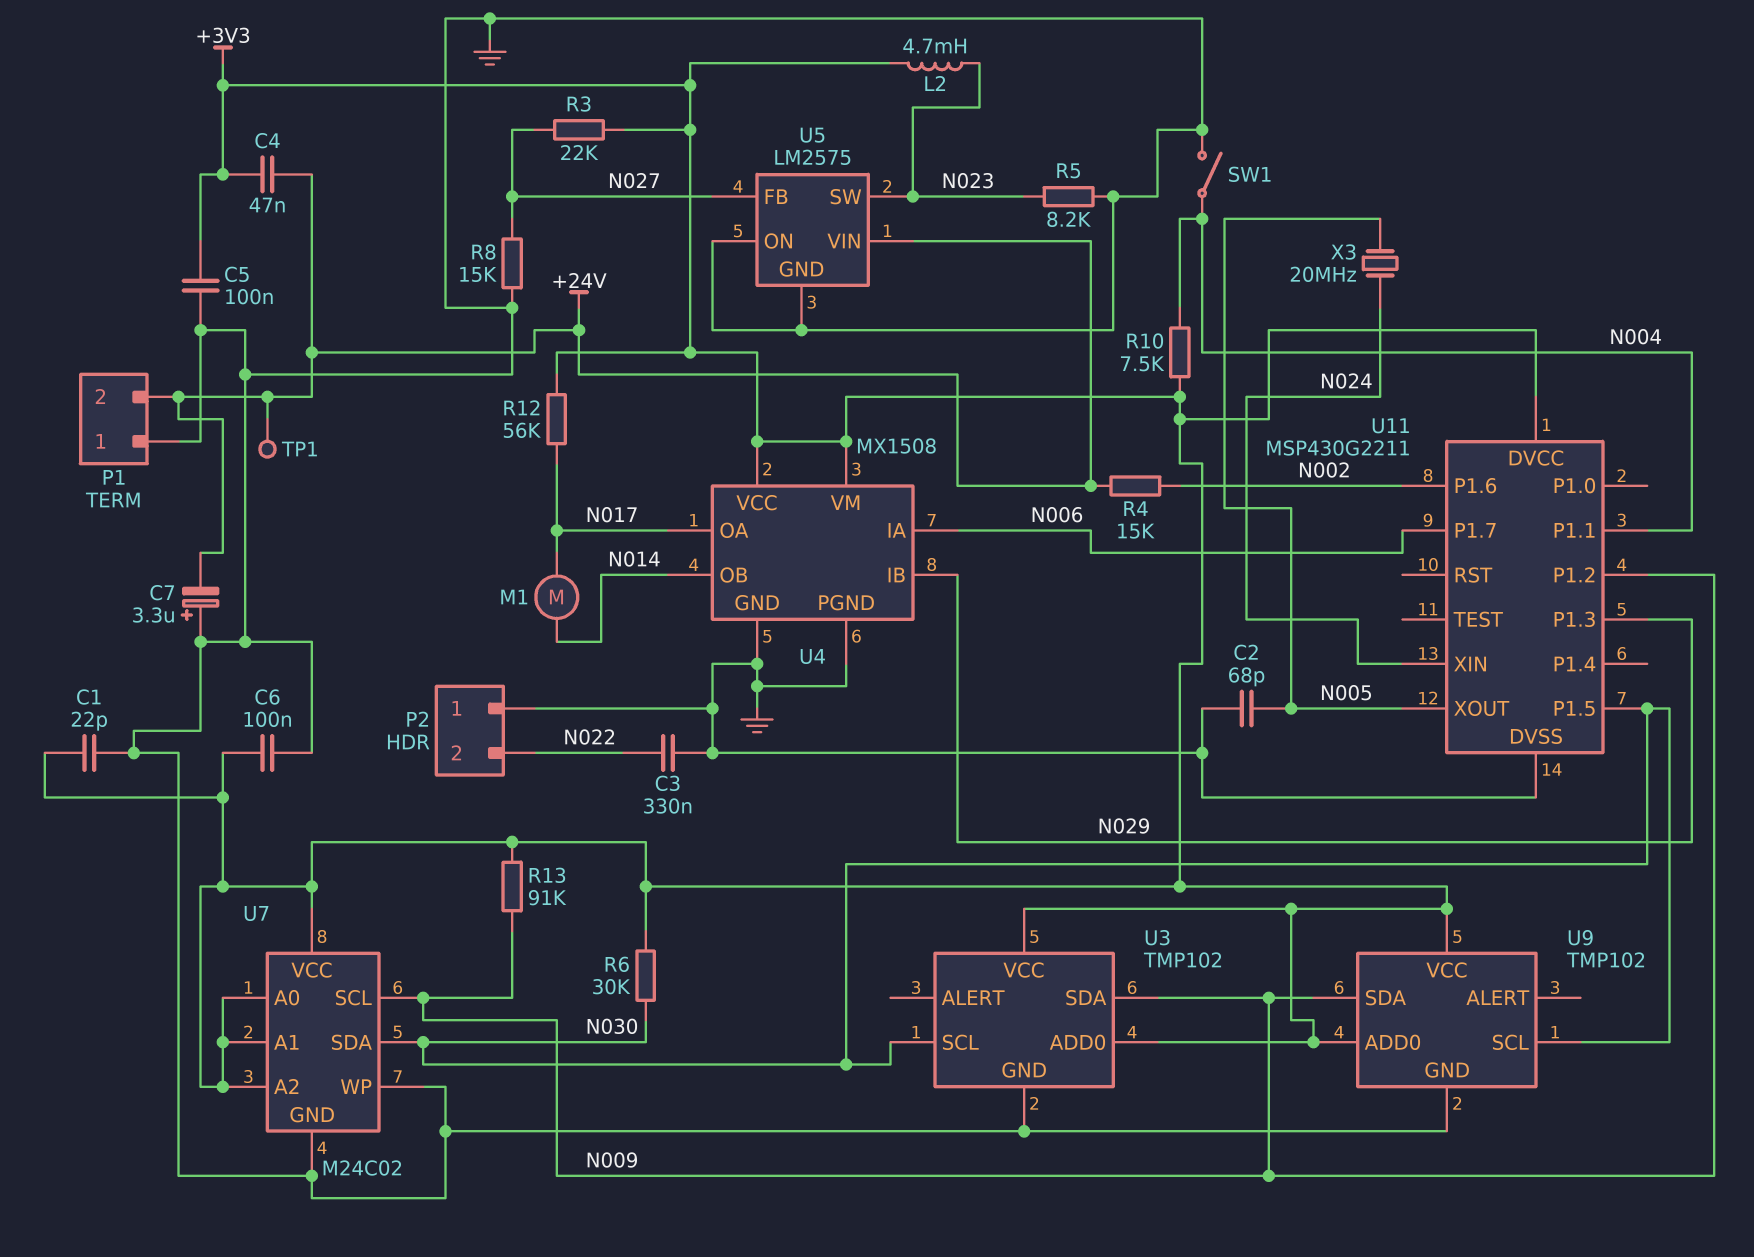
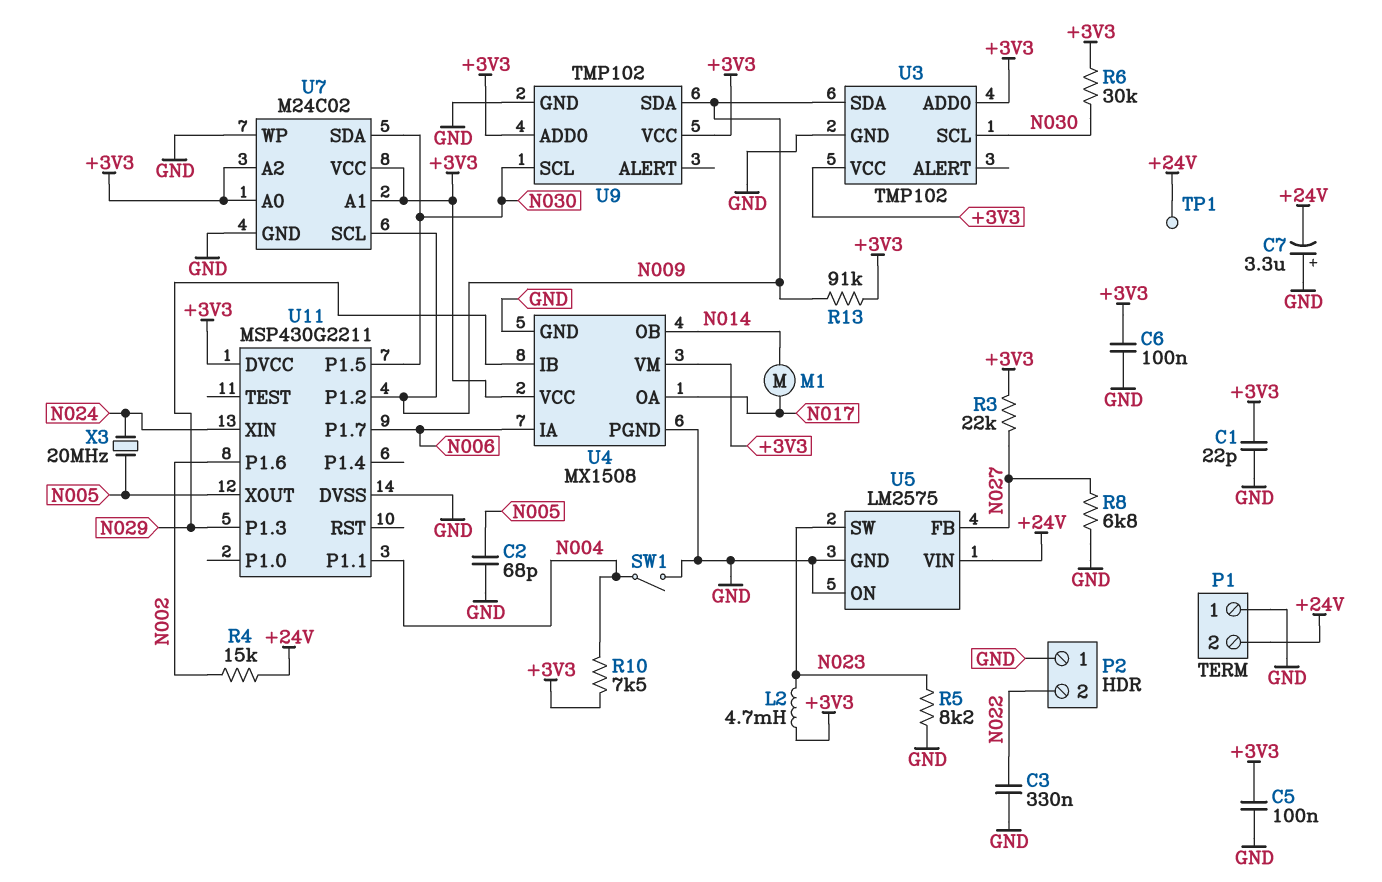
C4: 47nF (+3V3, +24V) -> none
R8: 15k (GND, N027) -> 6.8k (GND, N027)
R12: 56k (+3V3, N017) -> none

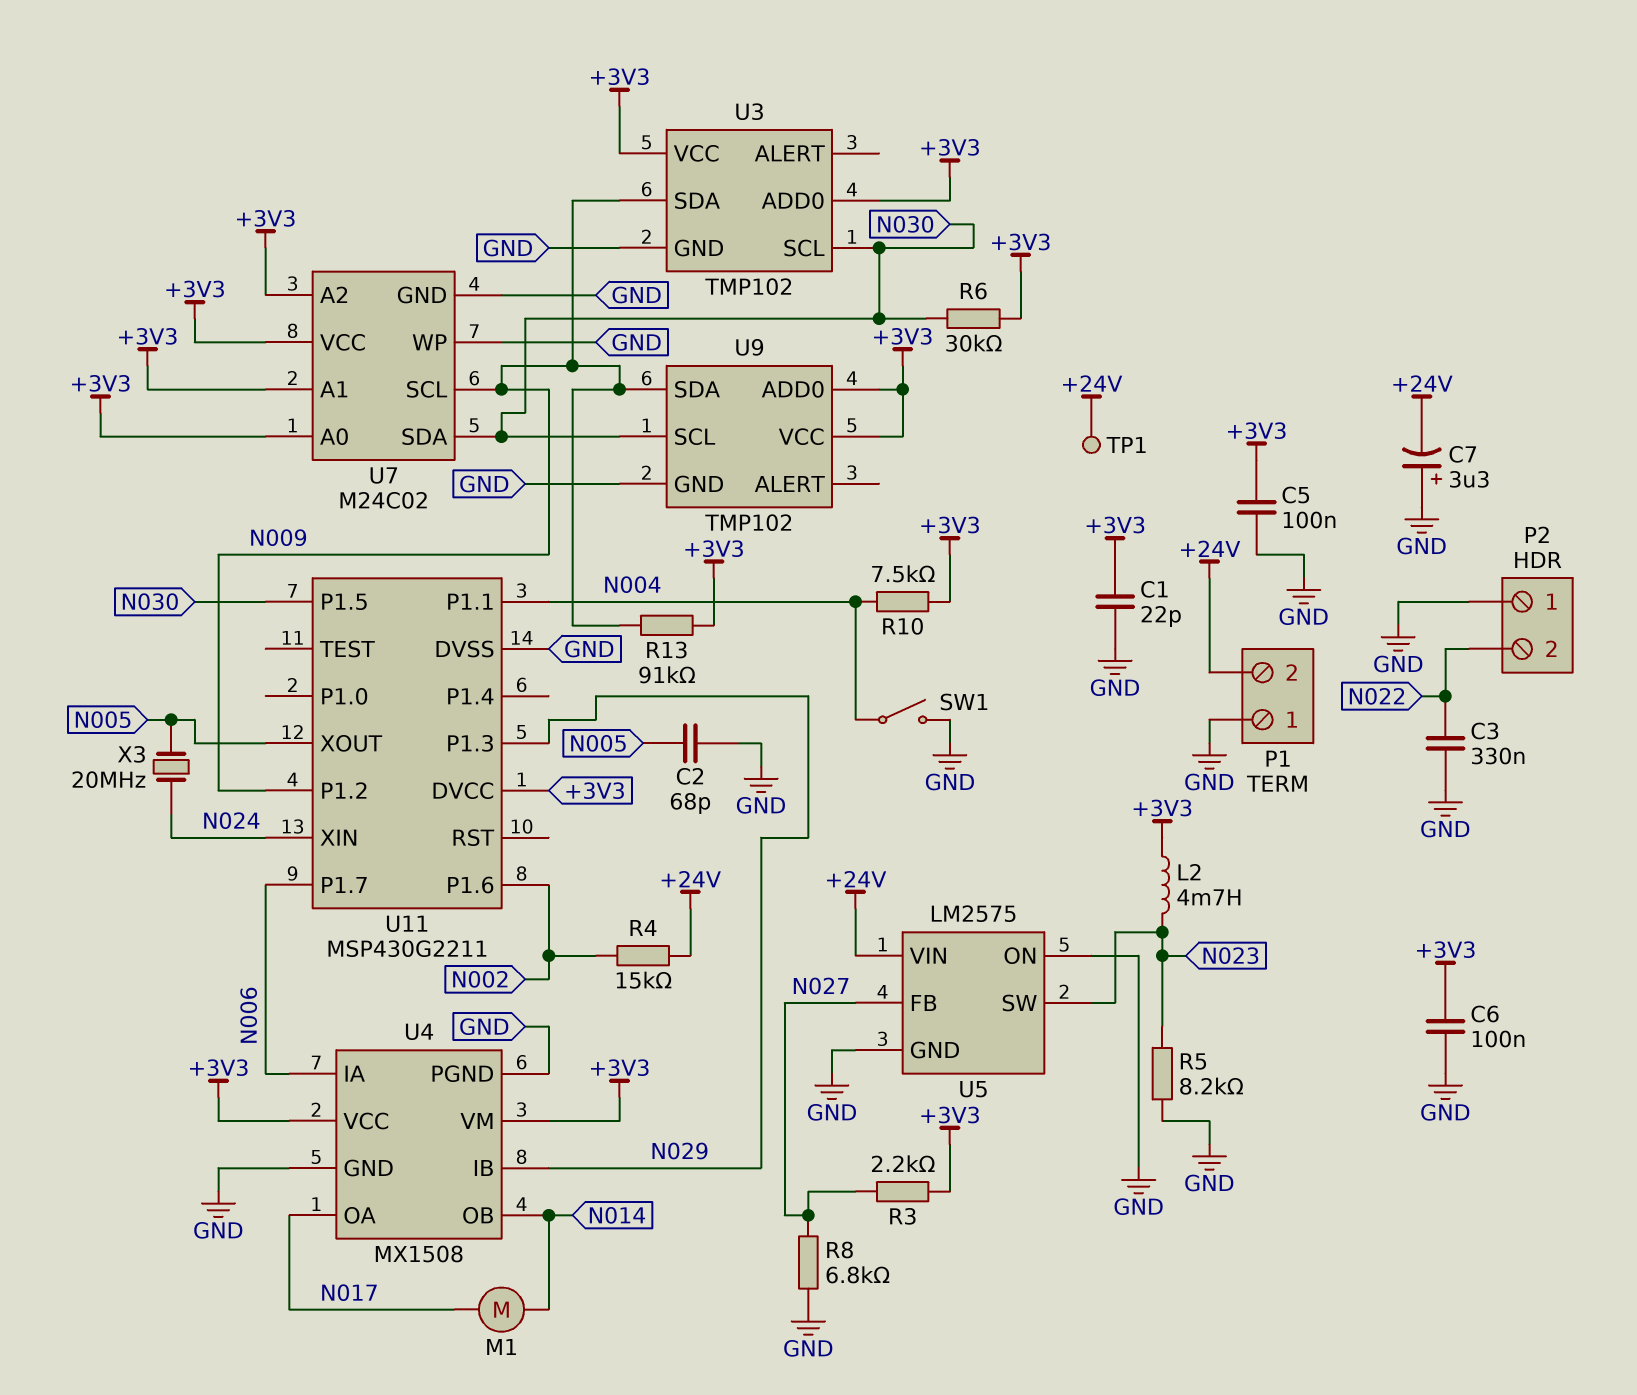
R3: 22k (+3V3, N027) -> 2.2k (+3V3, N027)

